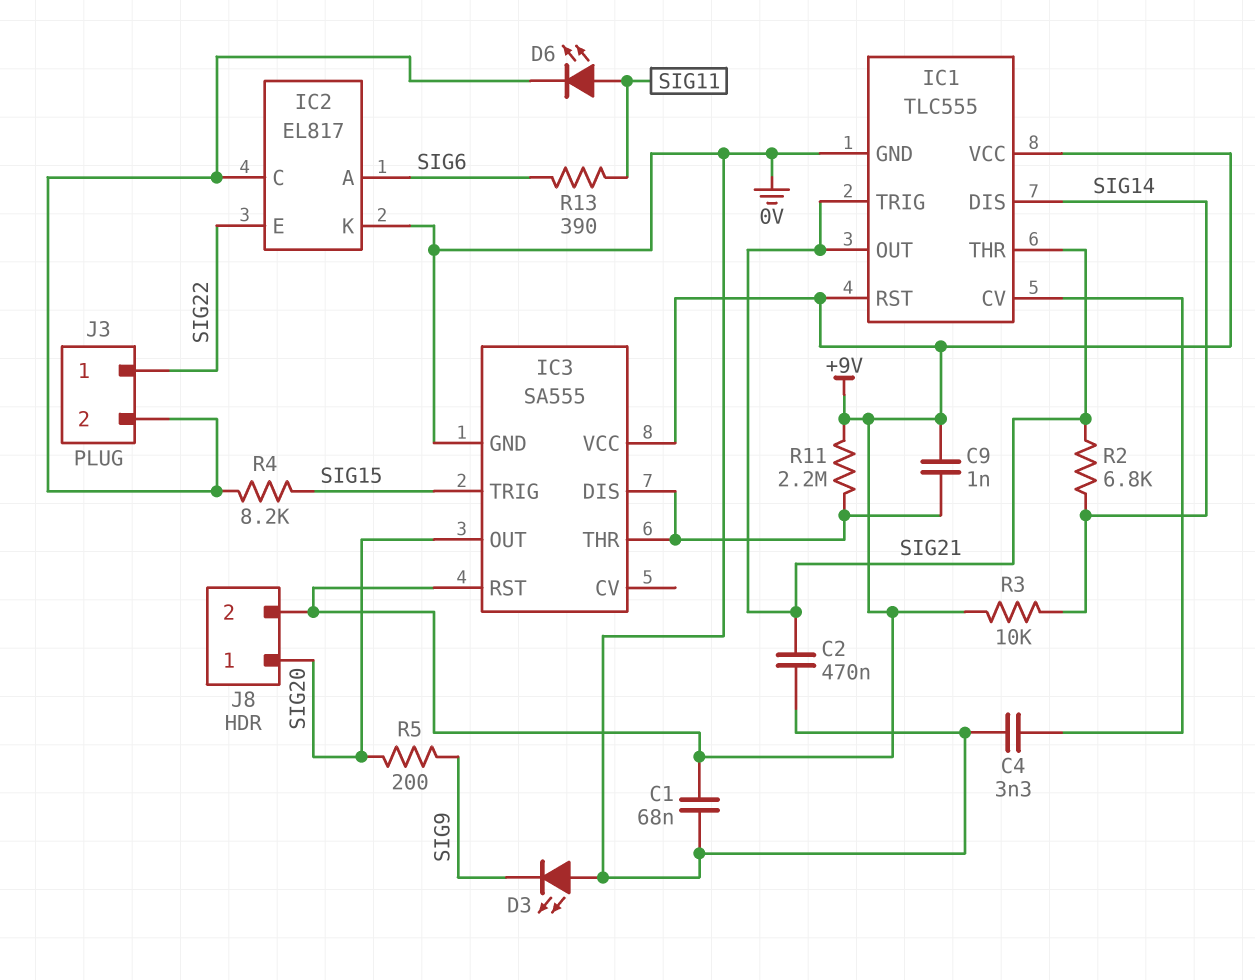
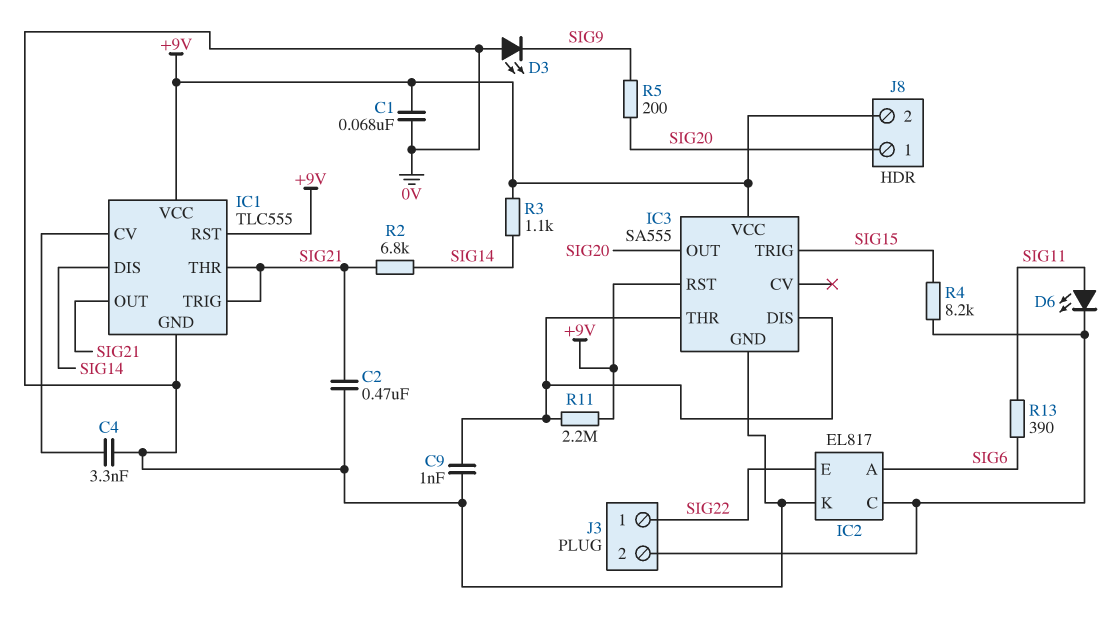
C9: 1nF (+9V, IC3/DIS) -> 1nF (0V, IC3/DIS)
R3: 10k (+9V, SIG14) -> 1.1k (+9V, SIG14)

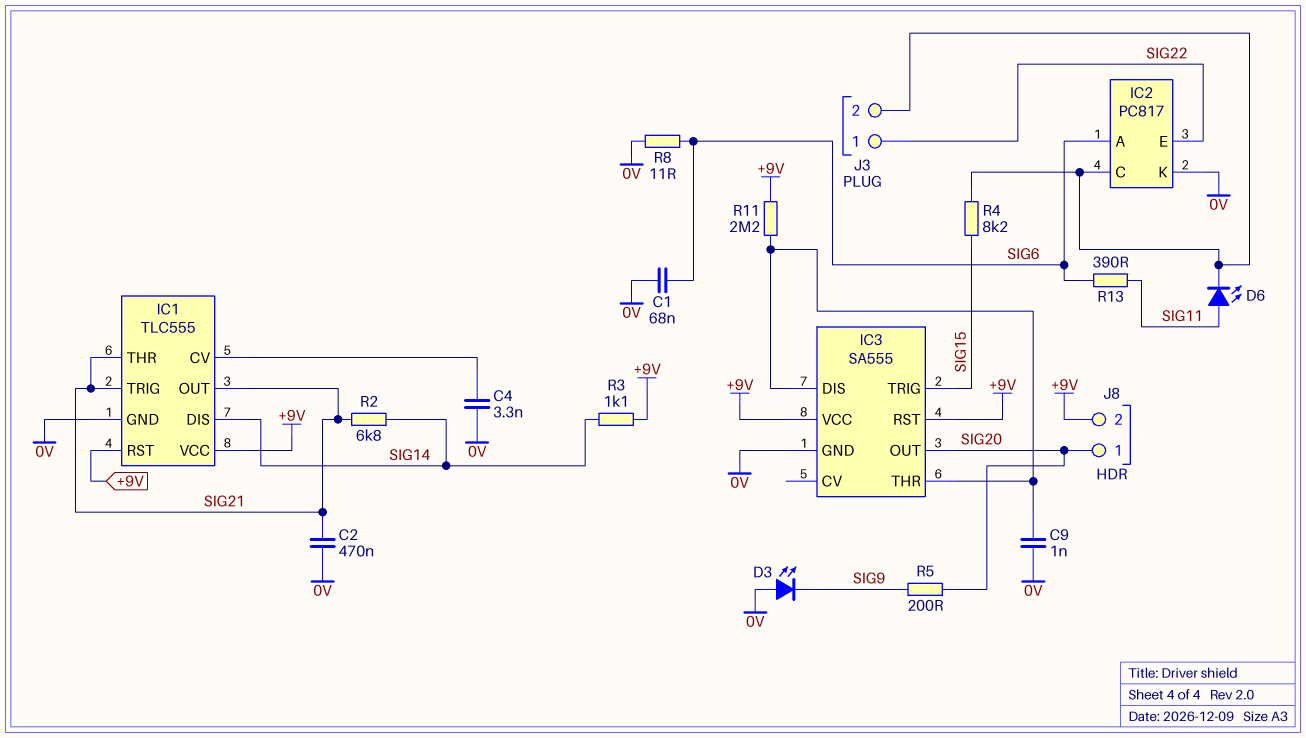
C1: 68nF (+9V, 0V) -> 68nF (0V, SIG6)
IC2: EL817 -> PC817
R8: none -> 11 (0V, SIG6)

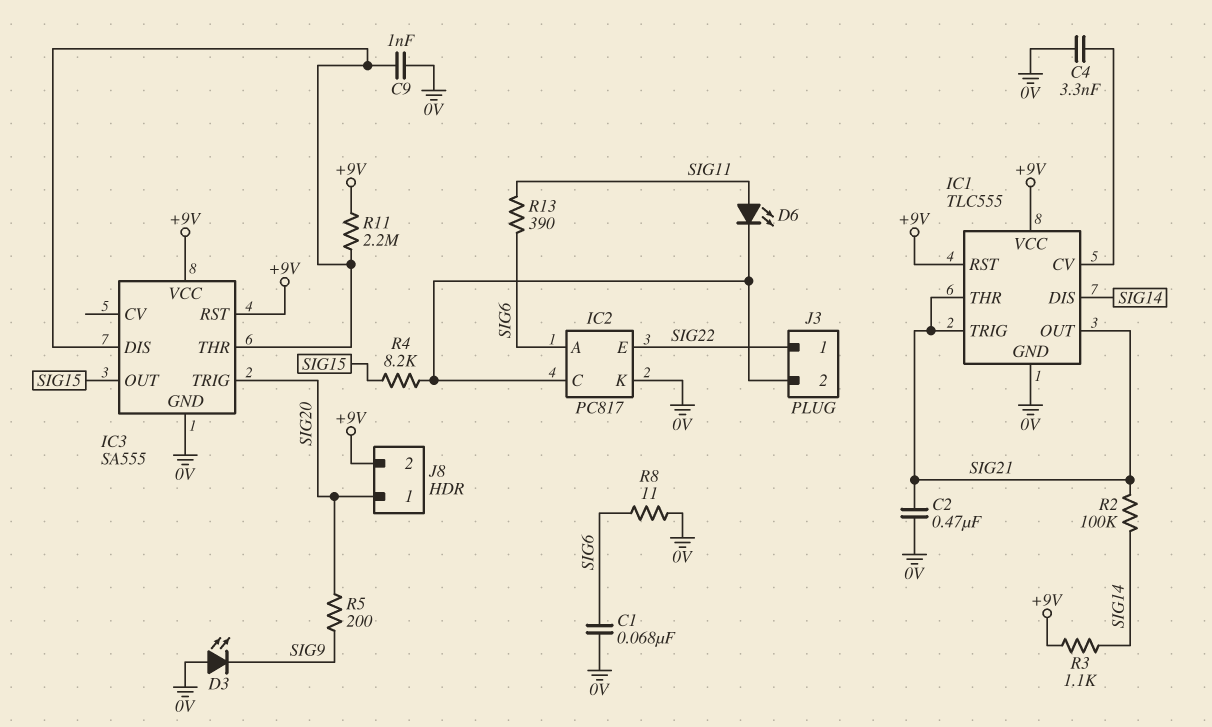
IC3 pin OUT: SIG20 -> SIG15
IC3 pin TRIG: SIG15 -> SIG20
R2: 6.8k (SIG14, SIG21) -> 100k (SIG14, SIG21)

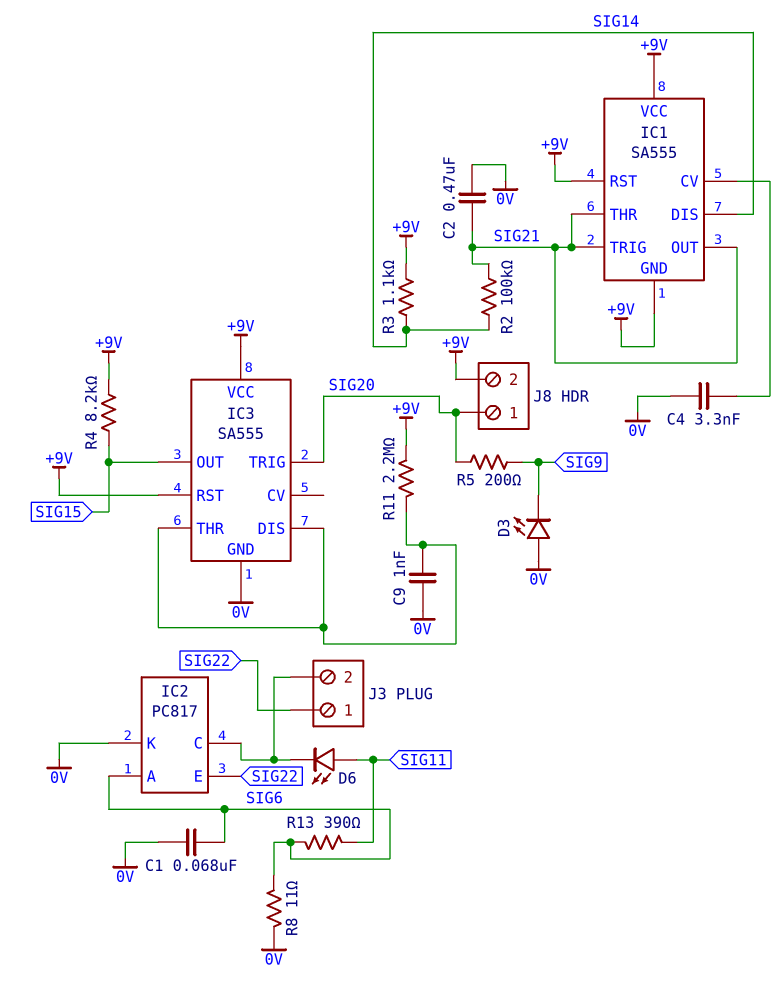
IC1: TLC555 -> SA555
IC1 pin GND: 0V -> +9V
R4: 8.2k (IC2/C, SIG15) -> 8.2k (+9V, SIG15)

